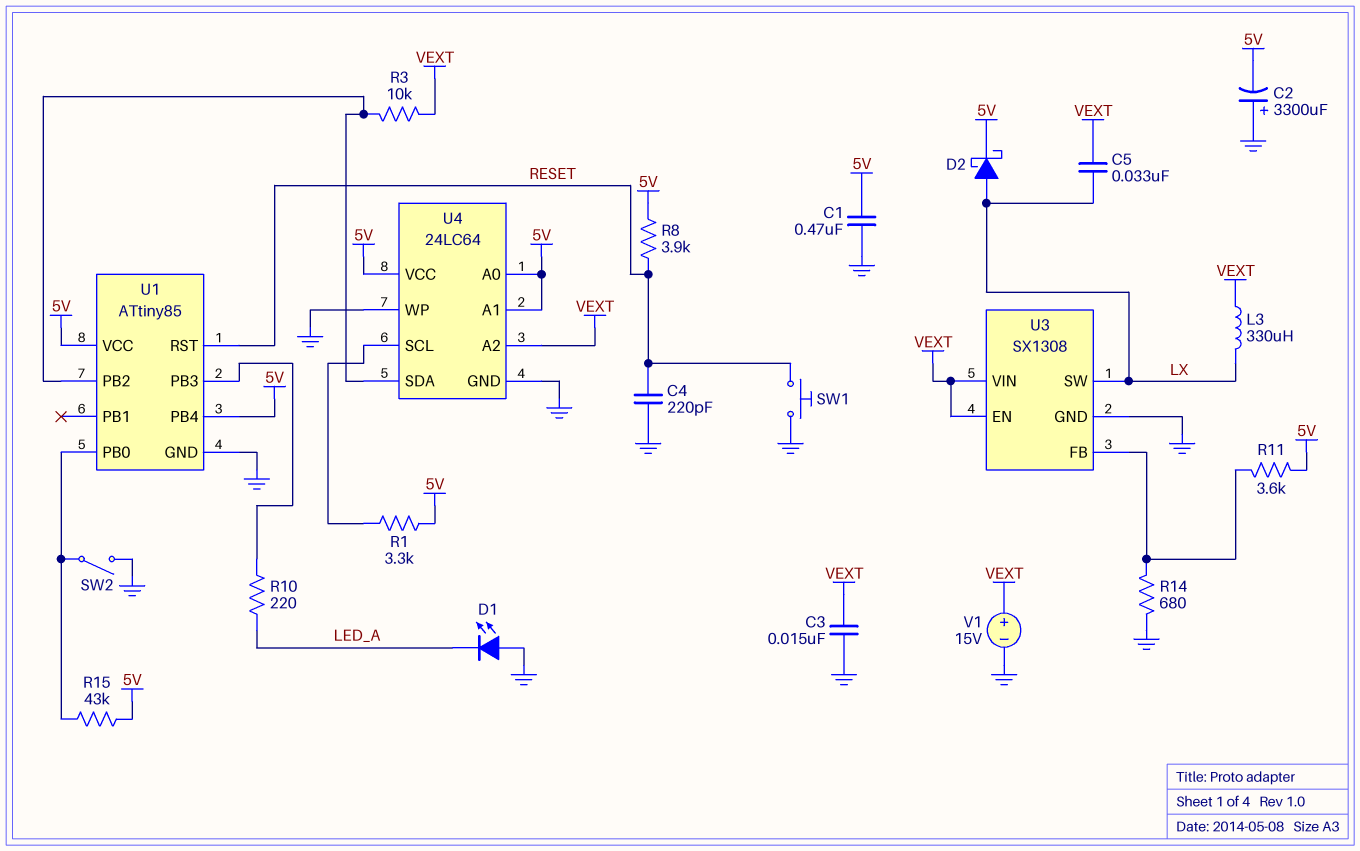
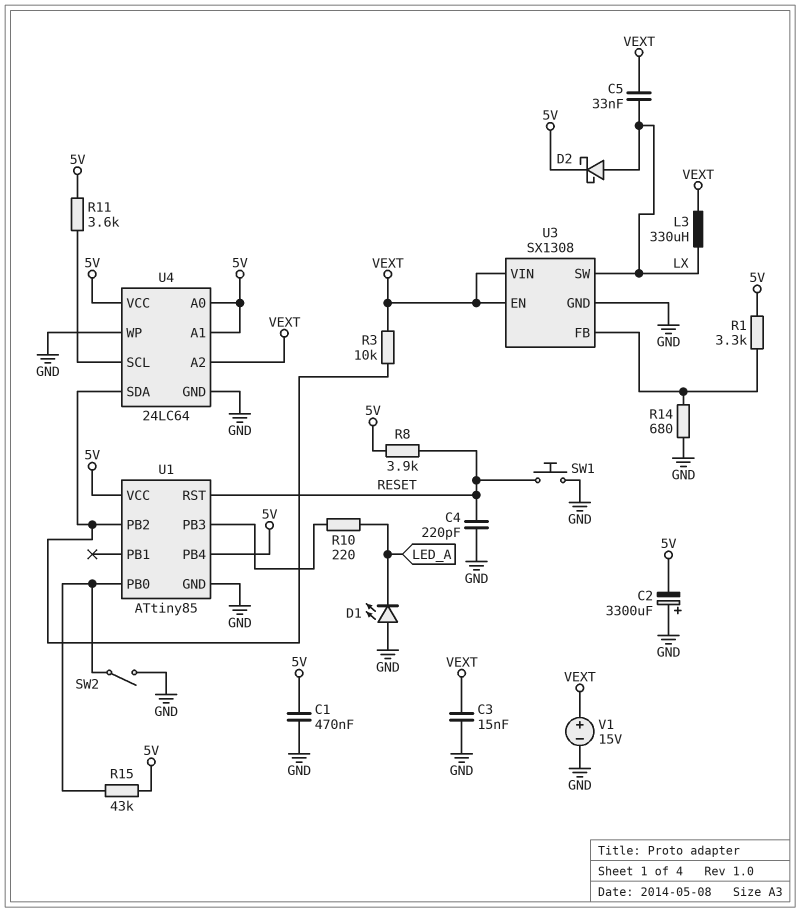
R1: 3.3k (5V, U4/SCL) -> 3.3k (5V, U3/FB)
R11: 3.6k (5V, U3/FB) -> 3.6k (5V, U4/SCL)

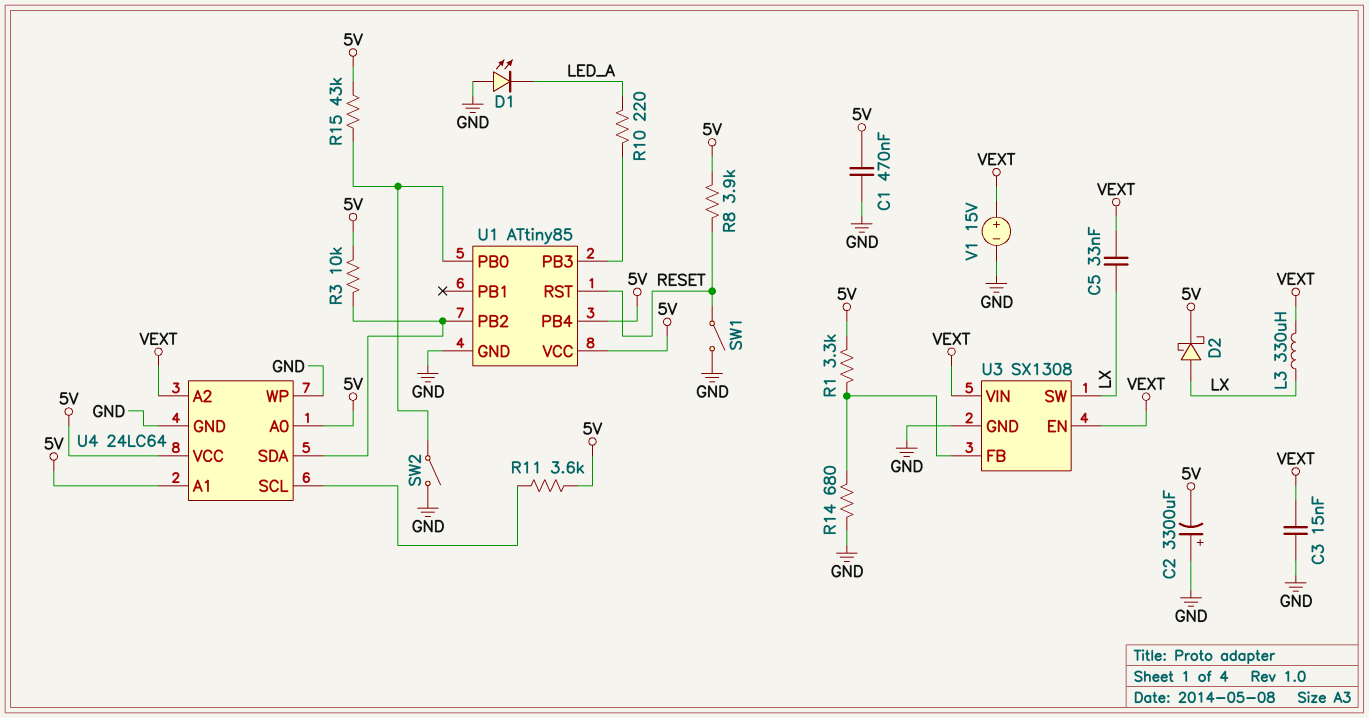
C4: 220pF (GND, RESET) -> none
R3: 10k (U1/PB2, VEXT) -> 10k (5V, U1/PB2)
SW1: button (GND, RESET) -> switch (GND, RESET)

